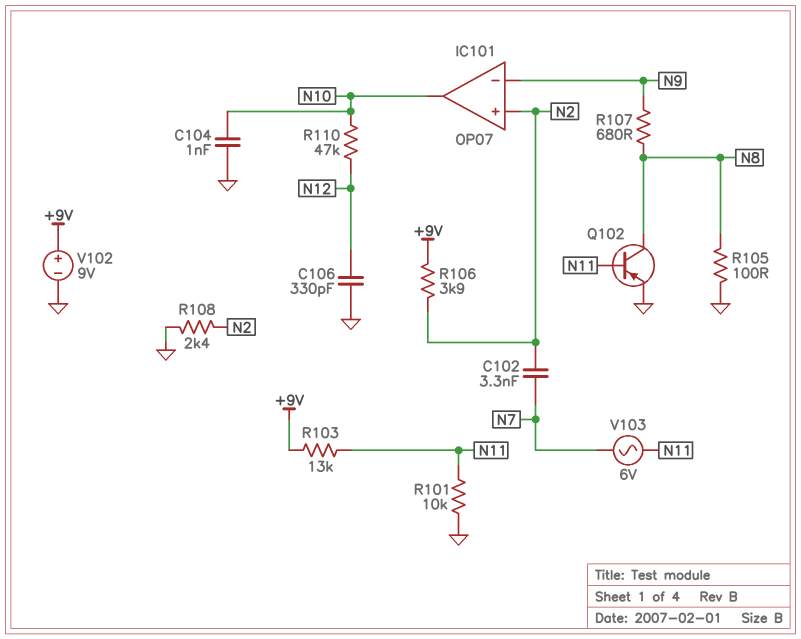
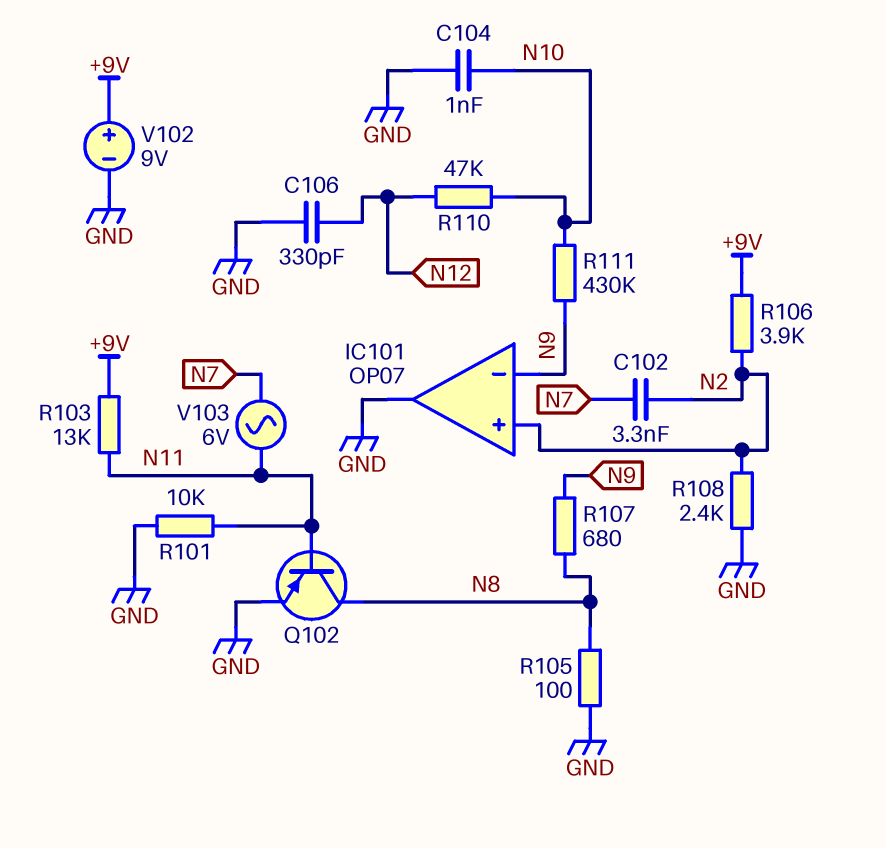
IC101 pin out: N10 -> GND
R111: none -> 430k (N9, N10)

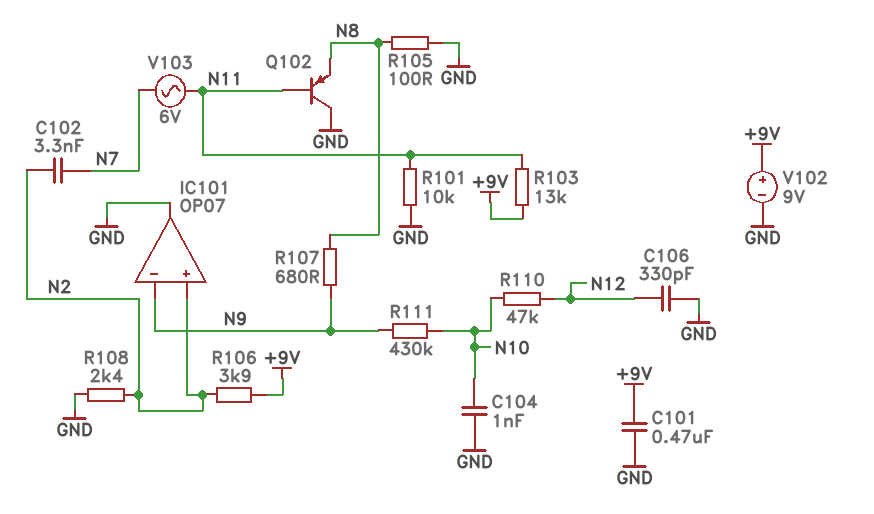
C101: none -> 470nF (+9V, GND)
Q102: PNP (B N11, C N8, E GND) -> PNP (B N11, C GND, E N8)

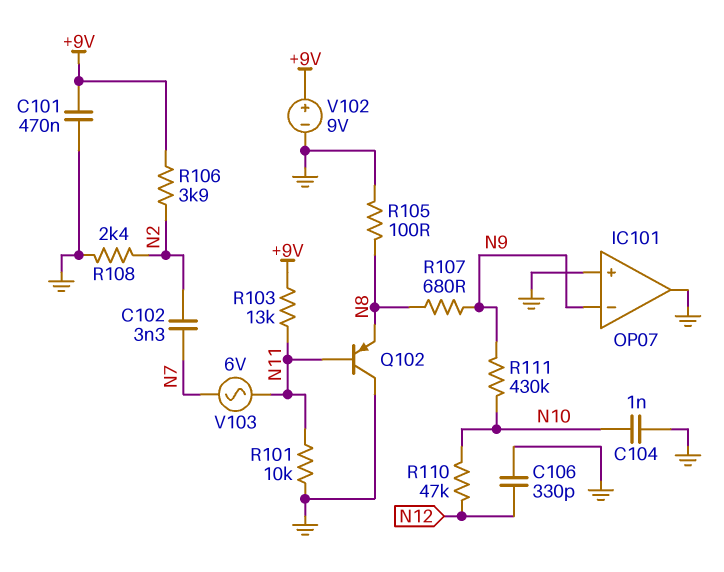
IC101 pin in+: N2 -> GND

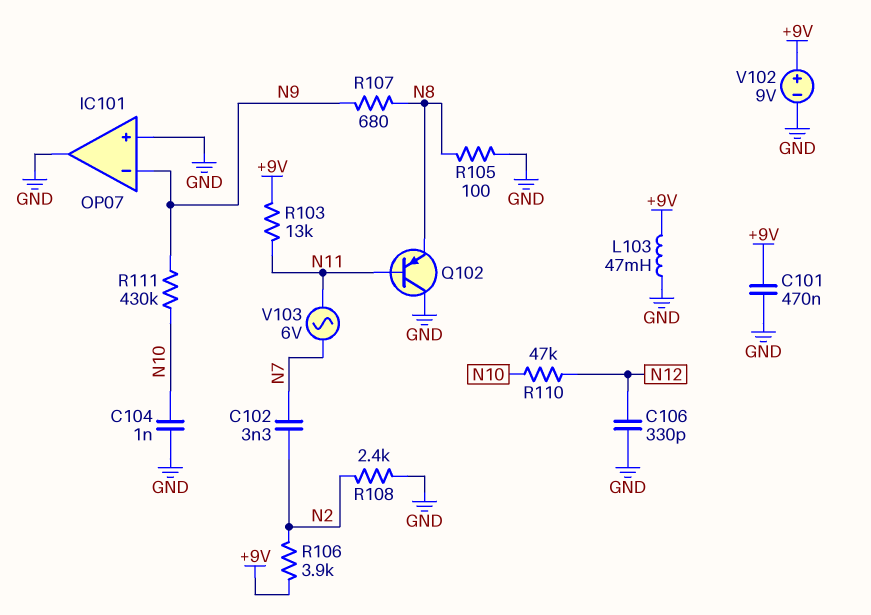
L103: none -> 47mH (+9V, GND)
R101: 10k (GND, N11) -> none

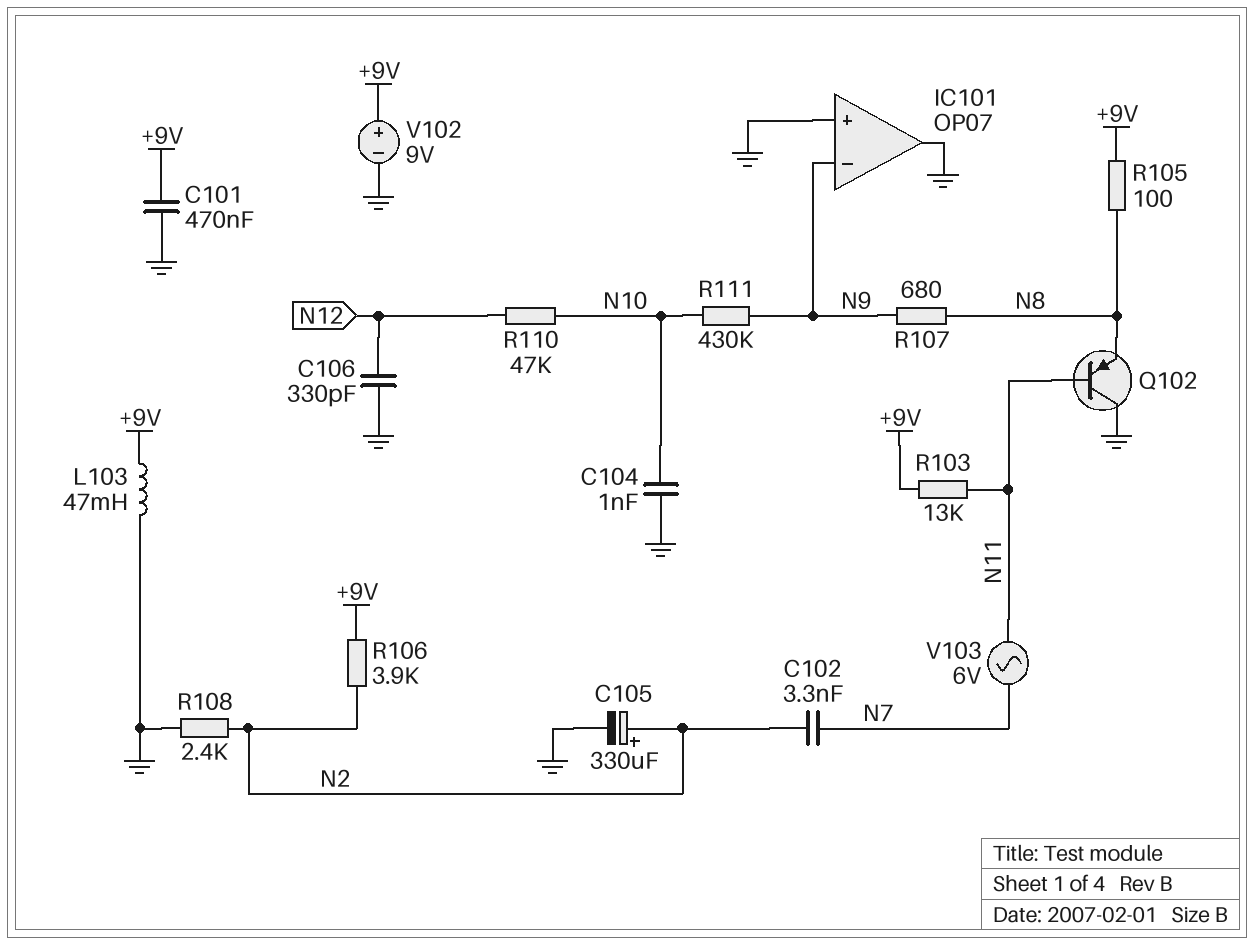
C105: none -> 330uF (plus N2, minus GND)
R105: 100 (GND, N8) -> 100 (+9V, N8)

